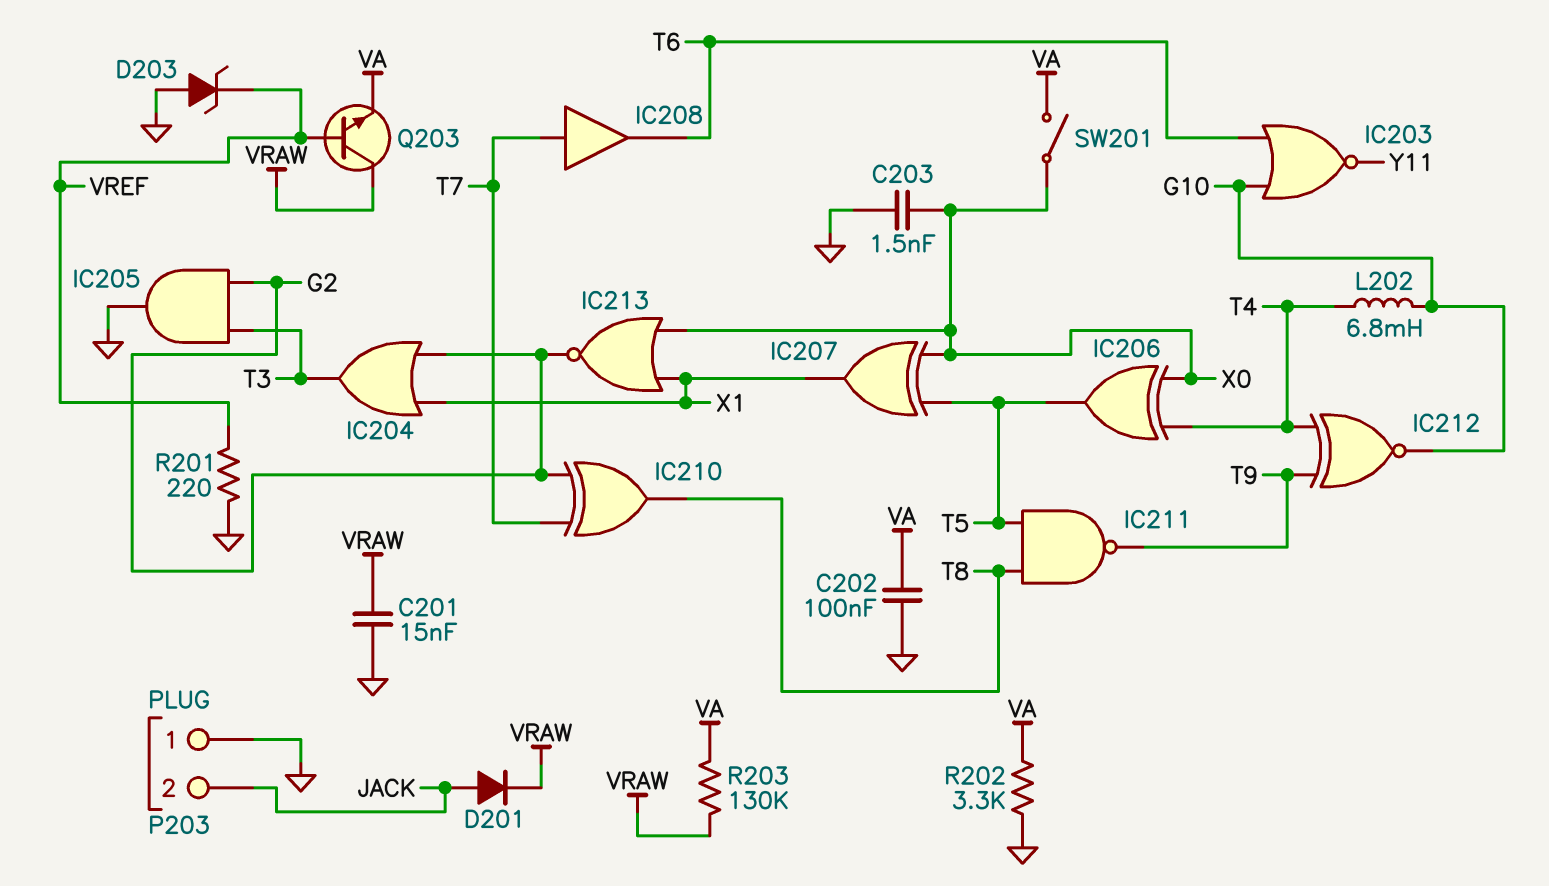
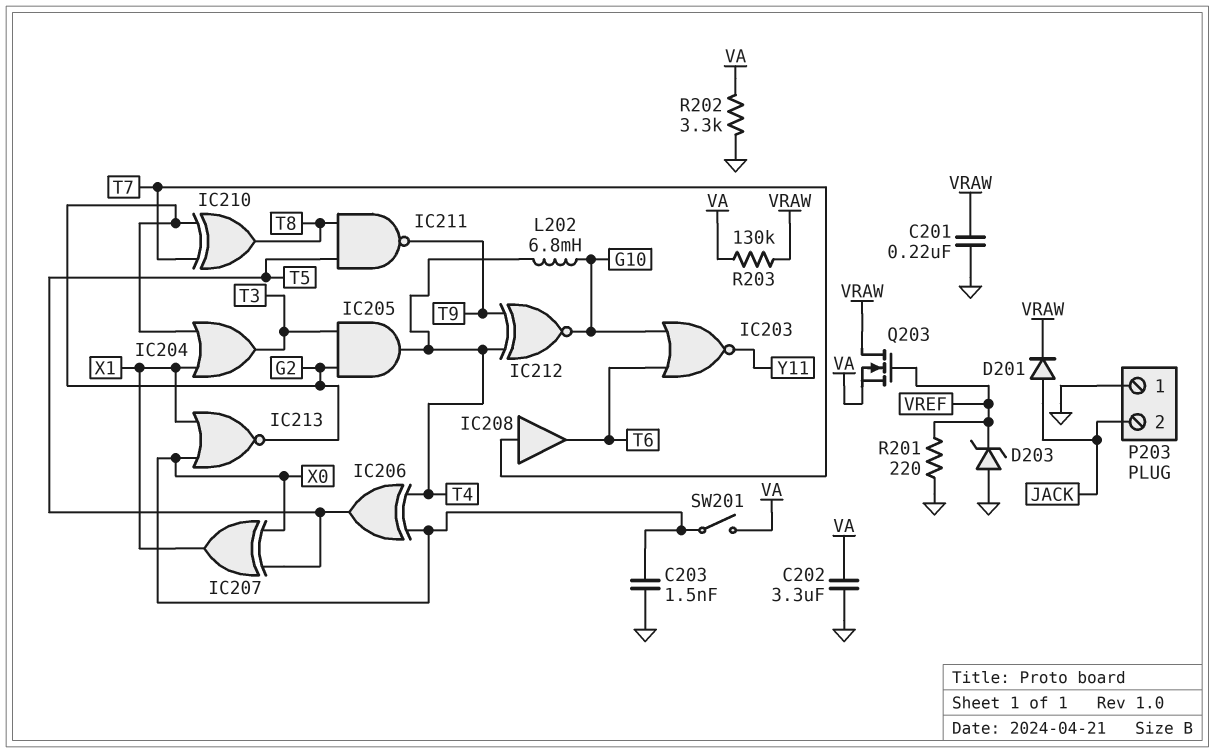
C201: 15nF (GND, VRAW) -> 220nF (GND, VRAW)
C202: 100nF (GND, VA) -> 3.3uF (GND, VA)
IC205: AND (in G2, in T3, out GND) -> AND (in G2, in T3, out T4)
Q203: NPN (B VREF, C VRAW, E VA) -> NMOS (G VREF, D VRAW, S VA)

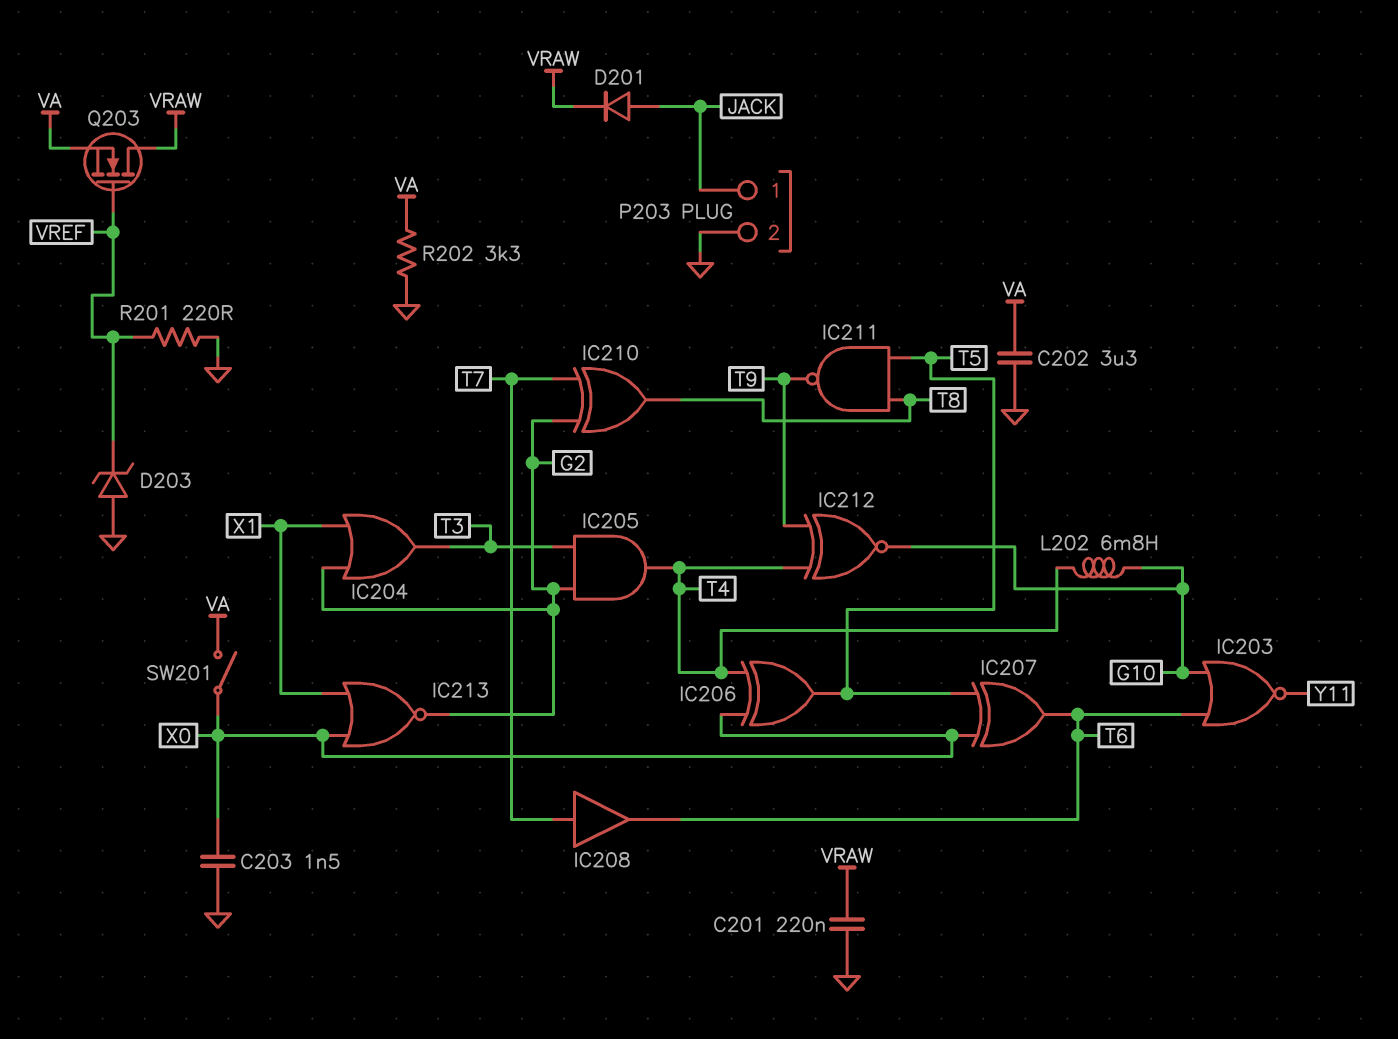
IC207: XOR (in T5, in X0, out X1) -> XOR (in T5, in X0, out T6)
P203 pin 1: GND -> JACK
P203 pin 2: JACK -> GND
R203: 130k (VA, VRAW) -> none

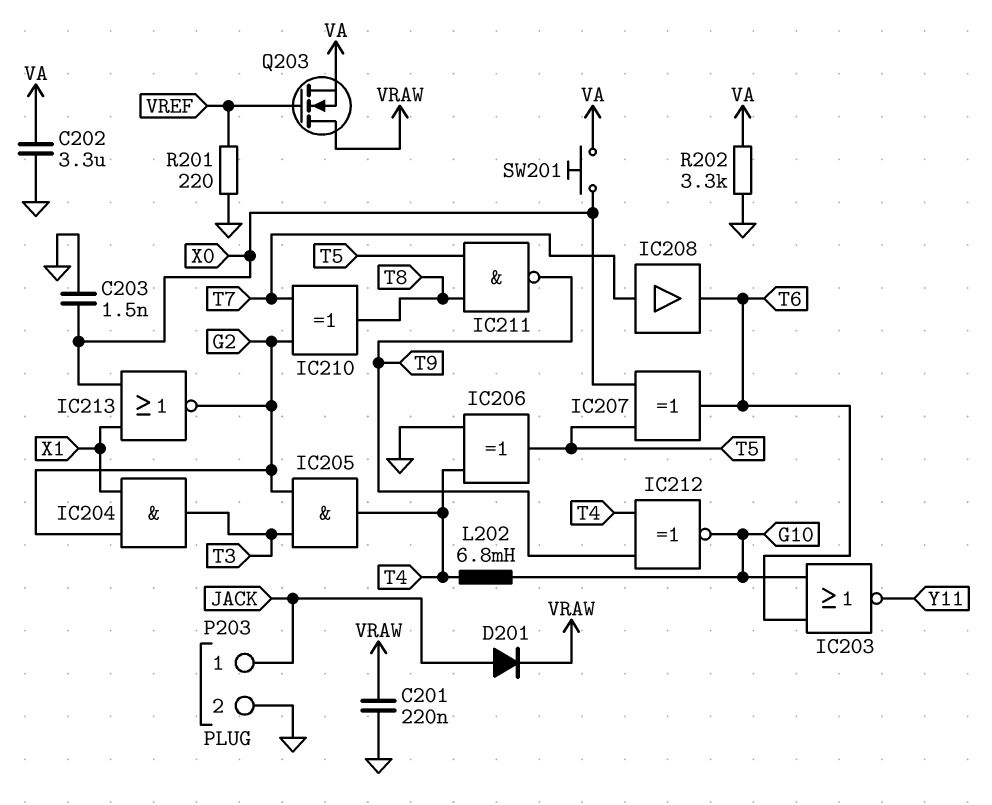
D203: zener (A GND, K VREF) -> none
IC204: OR (in G2, in X1, out T3) -> AND (in G2, in X1, out T3)
IC206: XOR (in T4, in X0, out T5) -> XOR (in GND, in T4, out T5)
SW201: switch (VA, X0) -> button (VA, X0)

